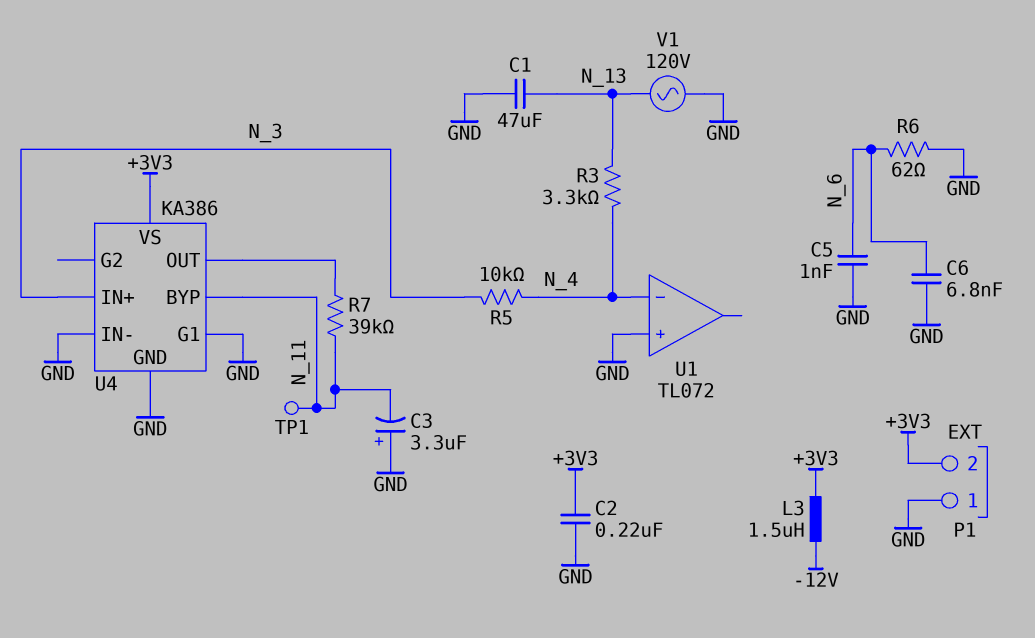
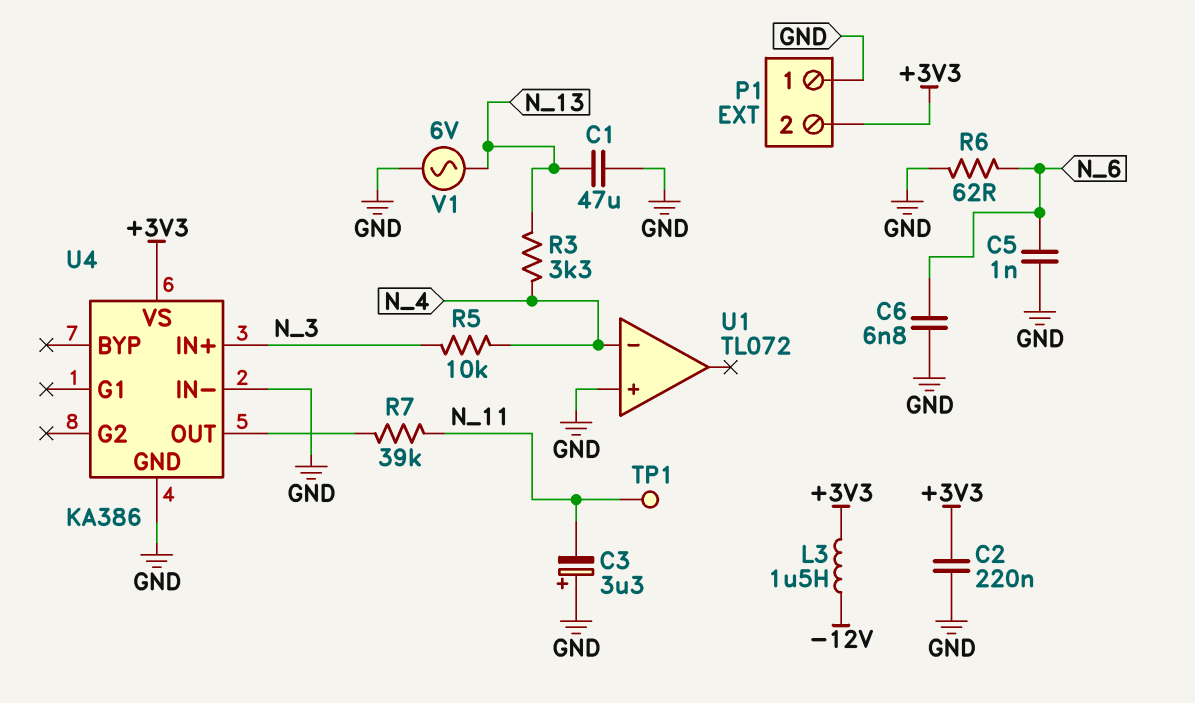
U4 pin BYP: N_11 -> none
U4 pin G1: GND -> none
V1: AC 120V (GND, N_13) -> AC 6V (GND, N_13)

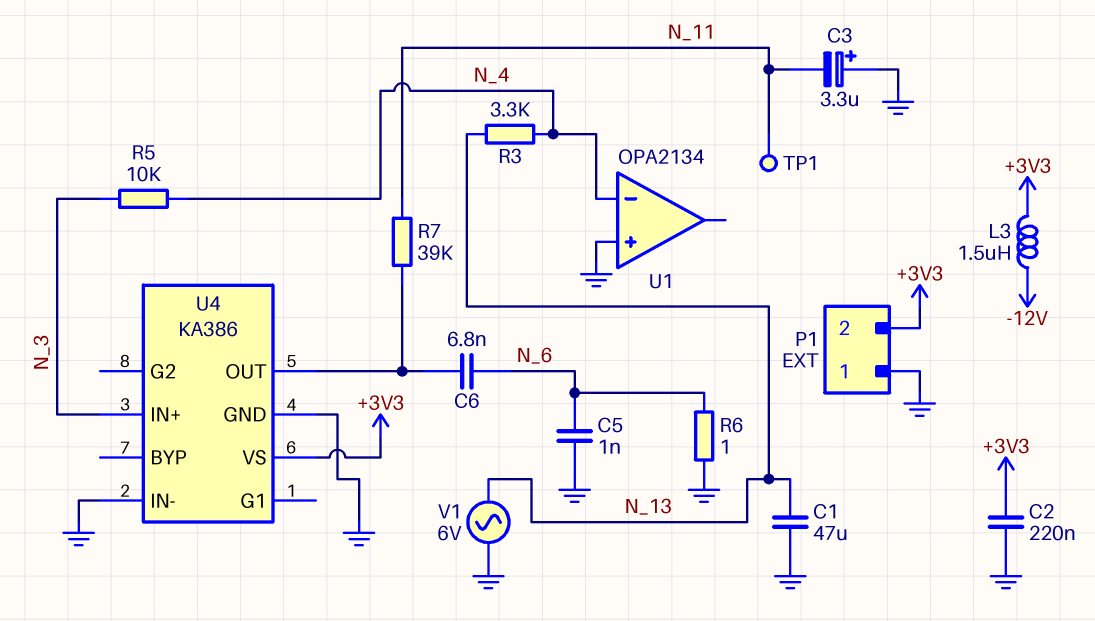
C6: 6.8nF (GND, N_6) -> 6.8nF (N_6, U4/OUT)
R6: 62 (GND, N_6) -> 1 (GND, N_6)
U1: TL072 -> OPA2134

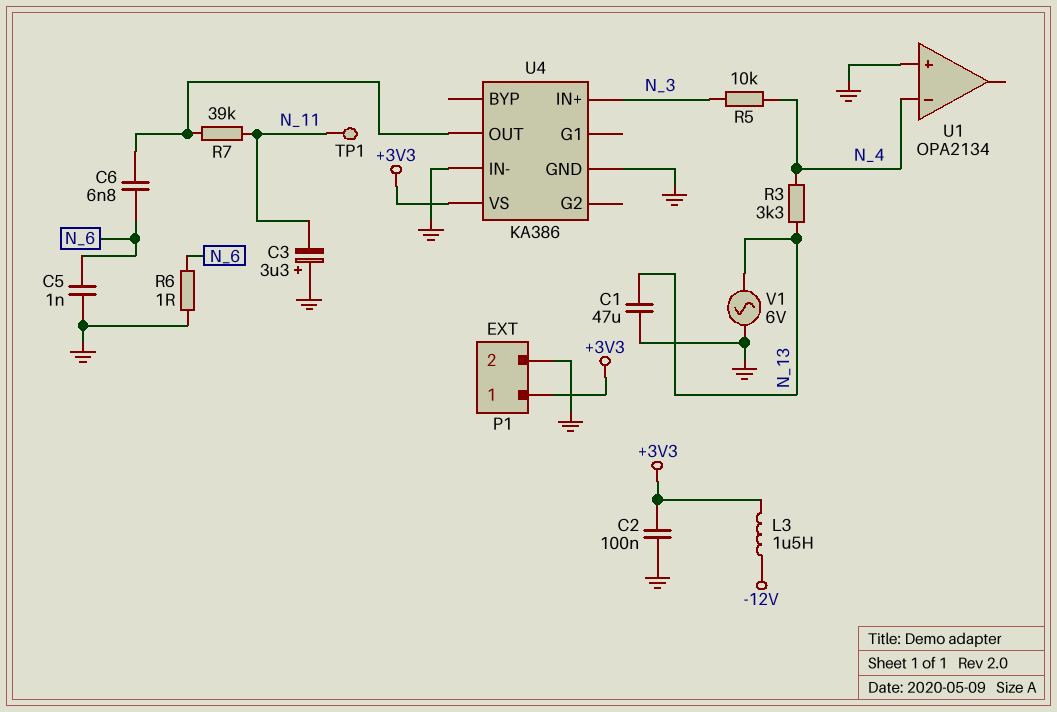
C2: 220nF (+3V3, GND) -> 100nF (+3V3, GND)
P1 pin 1: GND -> +3V3
P1 pin 2: +3V3 -> GND

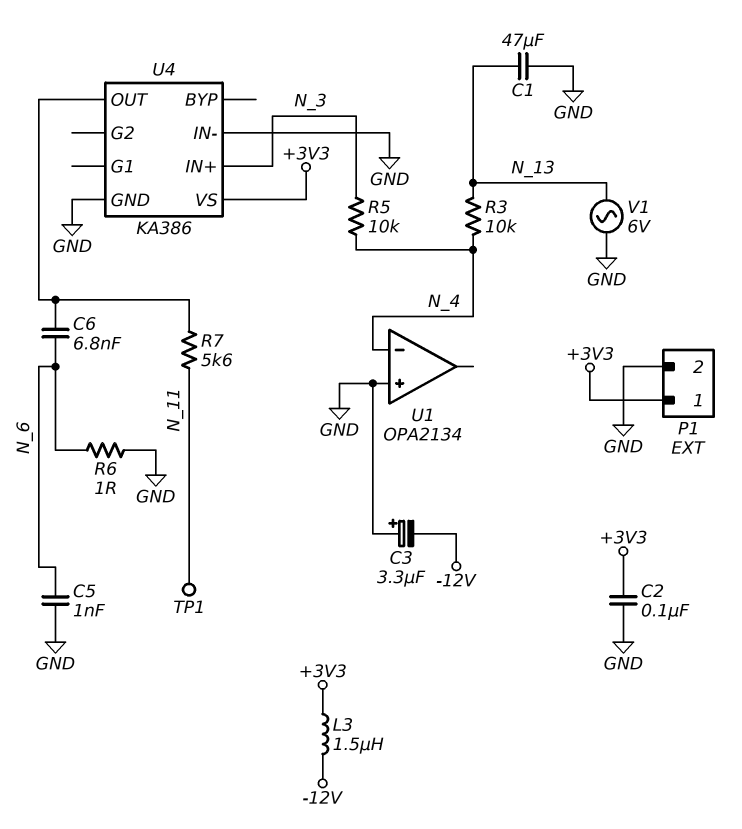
C3: 3.3uF (plus GND, minus N_11) -> 3.3uF (plus GND, minus -12V)
R3: 3.3k (N_4, N_13) -> 10k (N_4, N_13)
R7: 39k (N_11, U4/OUT) -> 5.6k (N_11, U4/OUT)

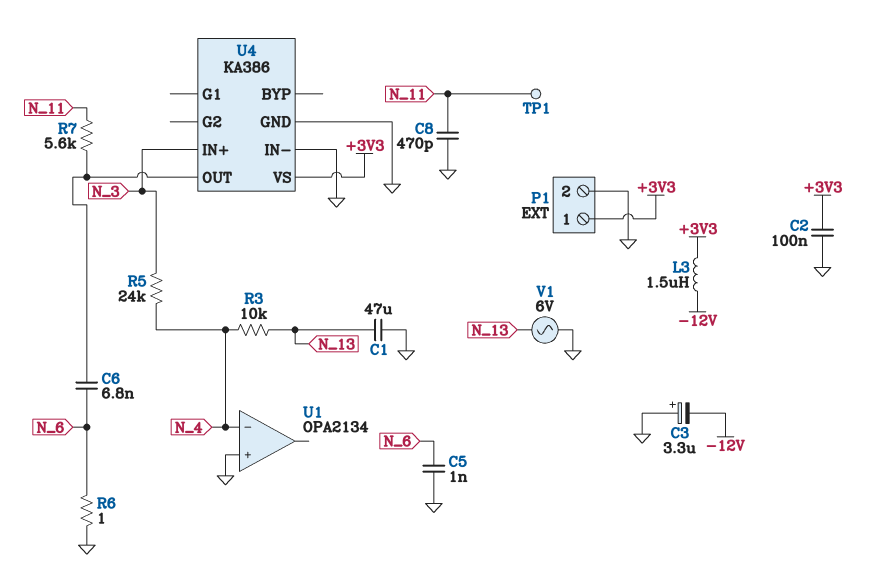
C8: none -> 470pF (GND, N_11)
R5: 10k (N_3, N_4) -> 24k (N_3, N_4)

